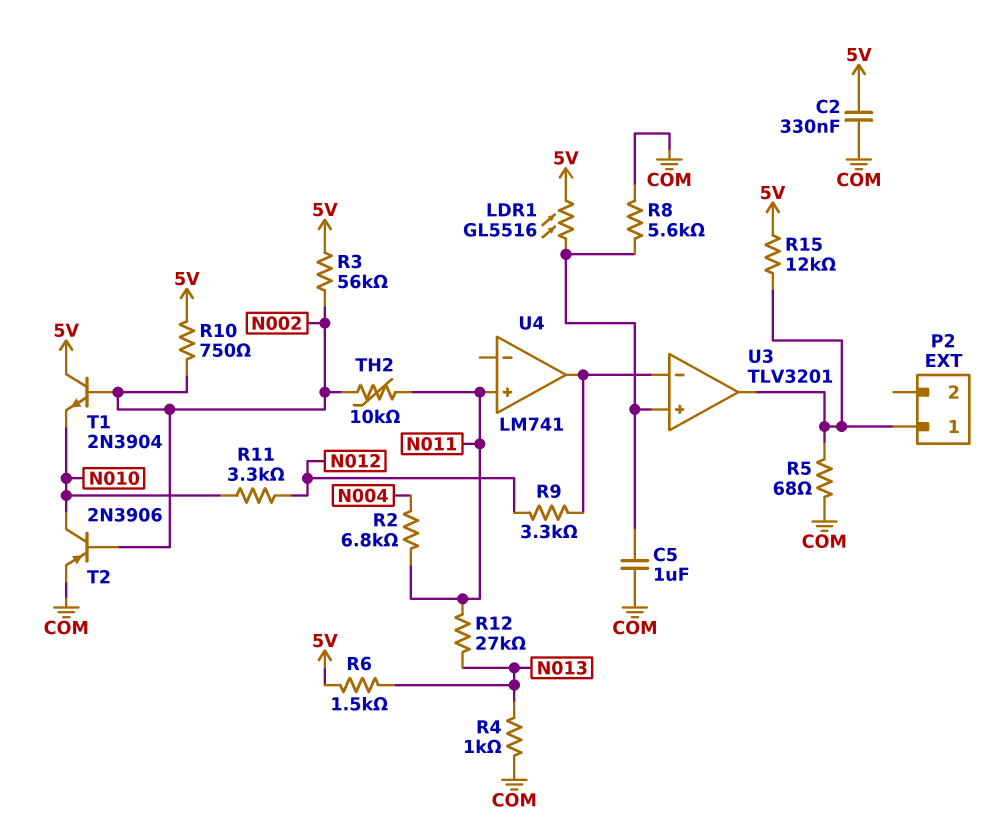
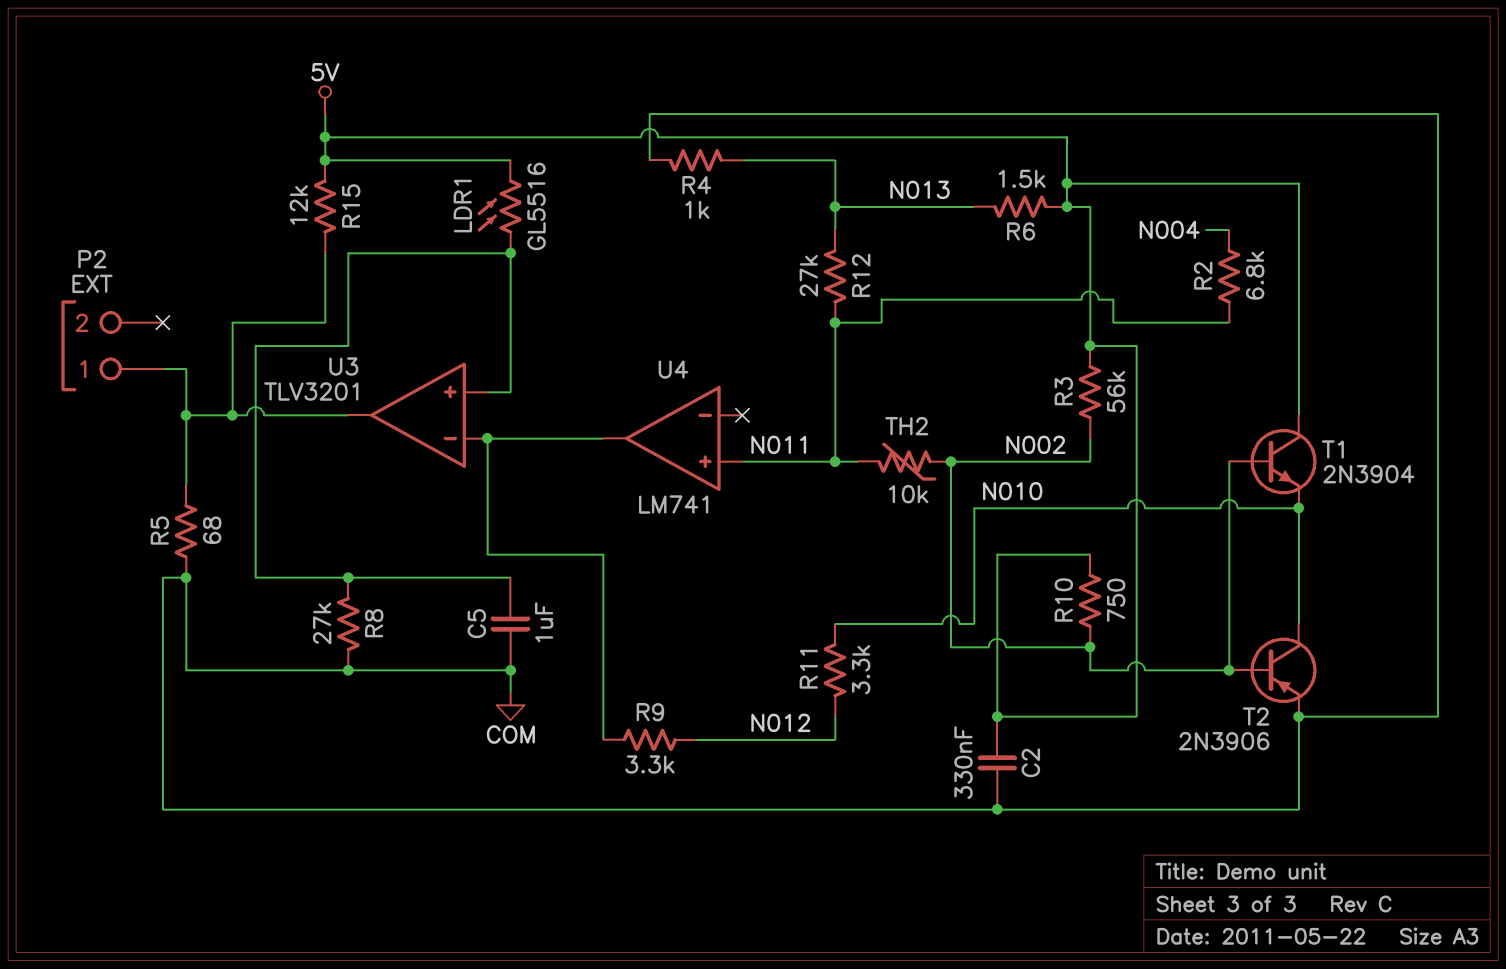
R8: 5.6k (COM, U3/in+) -> 27k (COM, U3/in+)

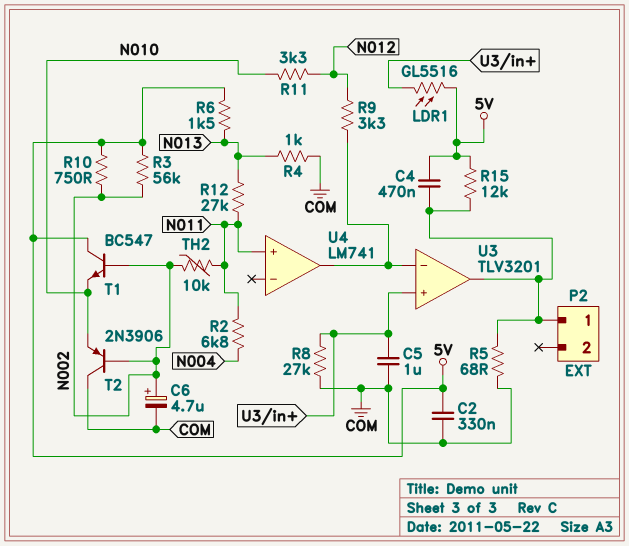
C4: none -> 470nF (5V, P2/1)
C6: none -> 4.7uF (plus N002, minus COM)
T1: NPN 2N3904 (B N002, C 5V, E N010) -> NPN BC547 (B N002, C 5V, E N010)
T2: PNP 2N3906 (B N002, C N010, E COM) -> PNP 2N3906 (B N002, C COM, E N010)

